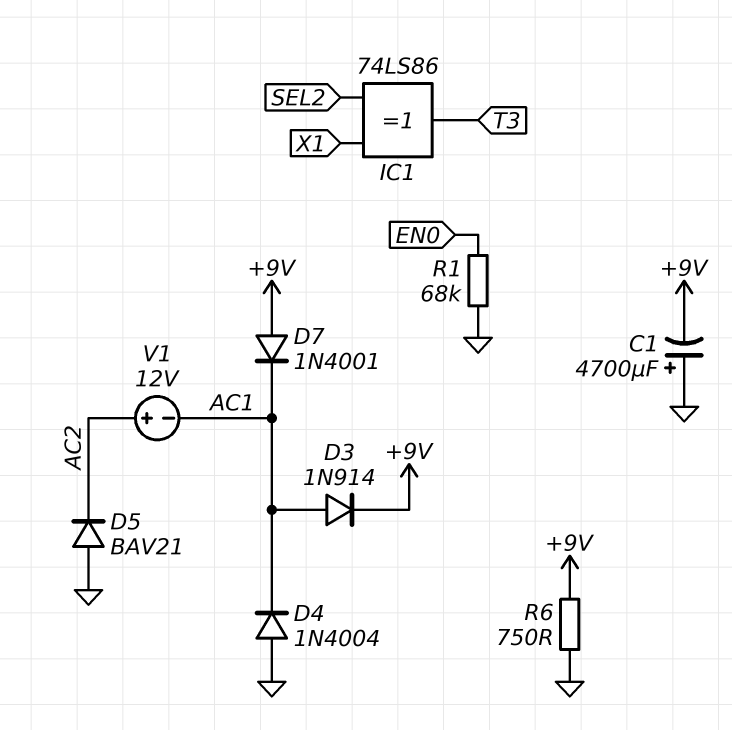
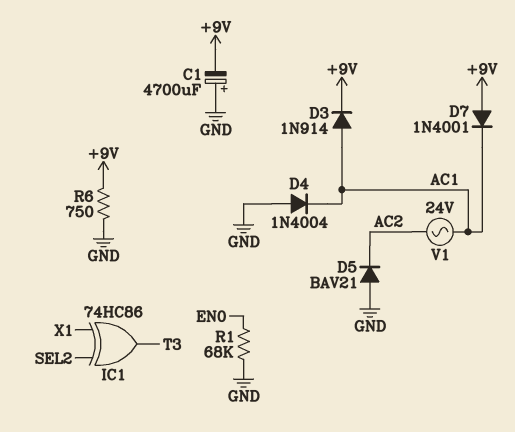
IC1: XOR 74LS86 (in SEL2, in X1, out T3) -> XOR 74HC86 (in SEL2, in X1, out T3)
V1: 12V (plus AC2, minus AC1) -> AC 24V (AC1, AC2)

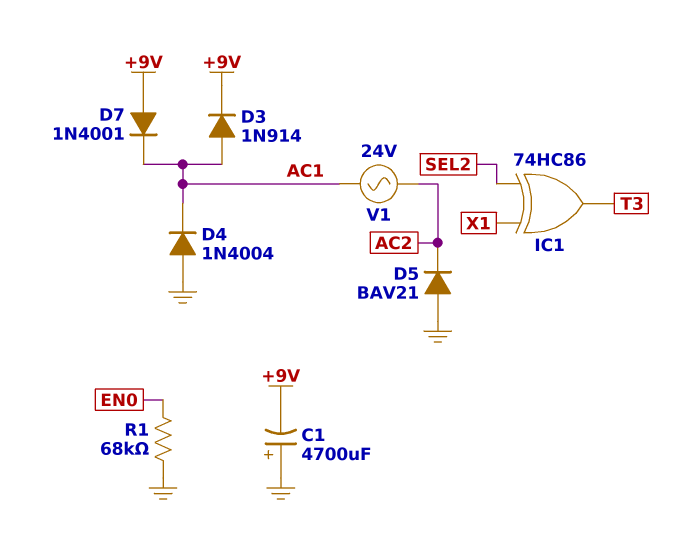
R6: 750 (+9V, GND) -> none

